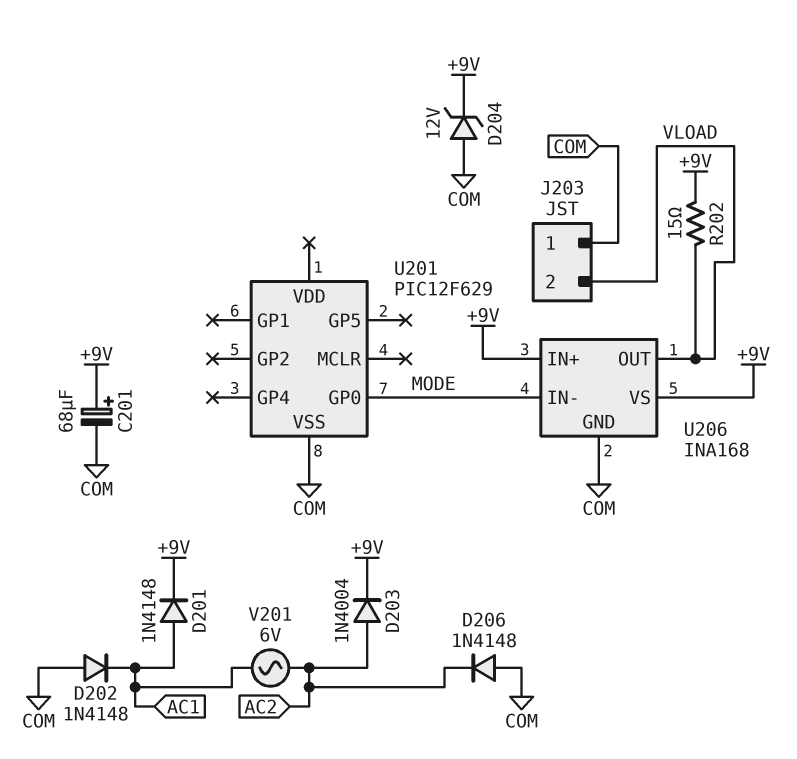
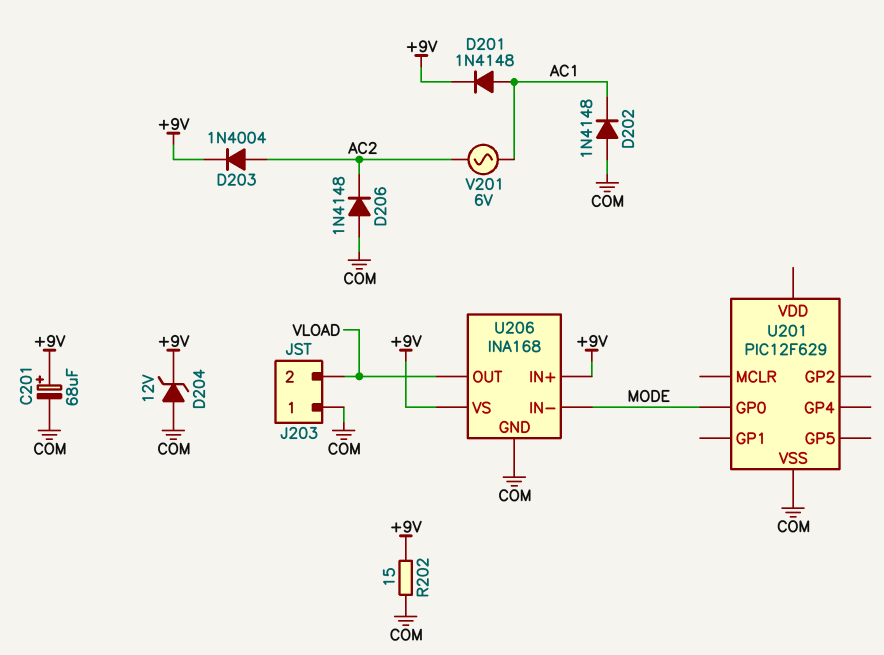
R202: 15 (+9V, VLOAD) -> 15 (+9V, COM)

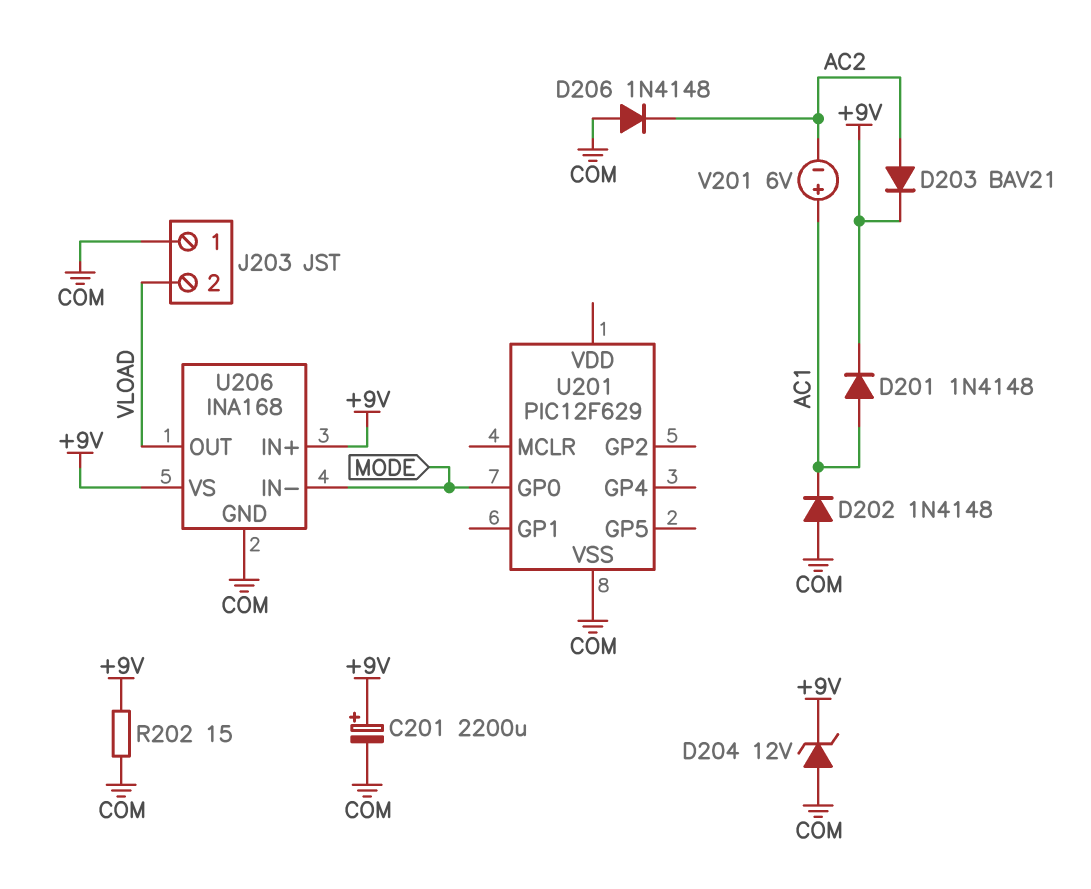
C201: 68uF (plus +9V, minus COM) -> 2200uF (plus +9V, minus COM)
D203: diode 1N4004 (A AC2, K +9V) -> diode BAV21 (A AC2, K +9V)
V201: AC 6V (AC1, AC2) -> 6V (plus AC1, minus AC2)

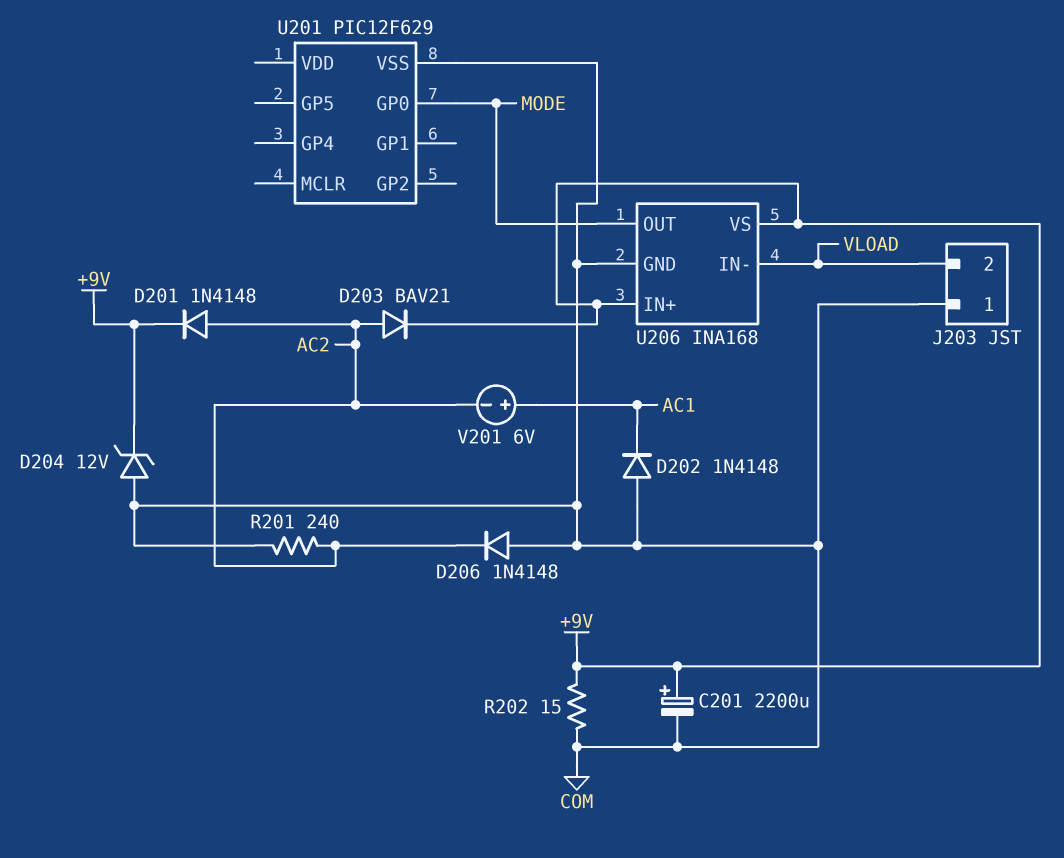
D201: diode 1N4148 (A AC1, K +9V) -> diode 1N4148 (A AC2, K +9V)
R201: none -> 240 (AC2, COM)
U206 pin IN-: MODE -> VLOAD
U206 pin OUT: VLOAD -> MODE

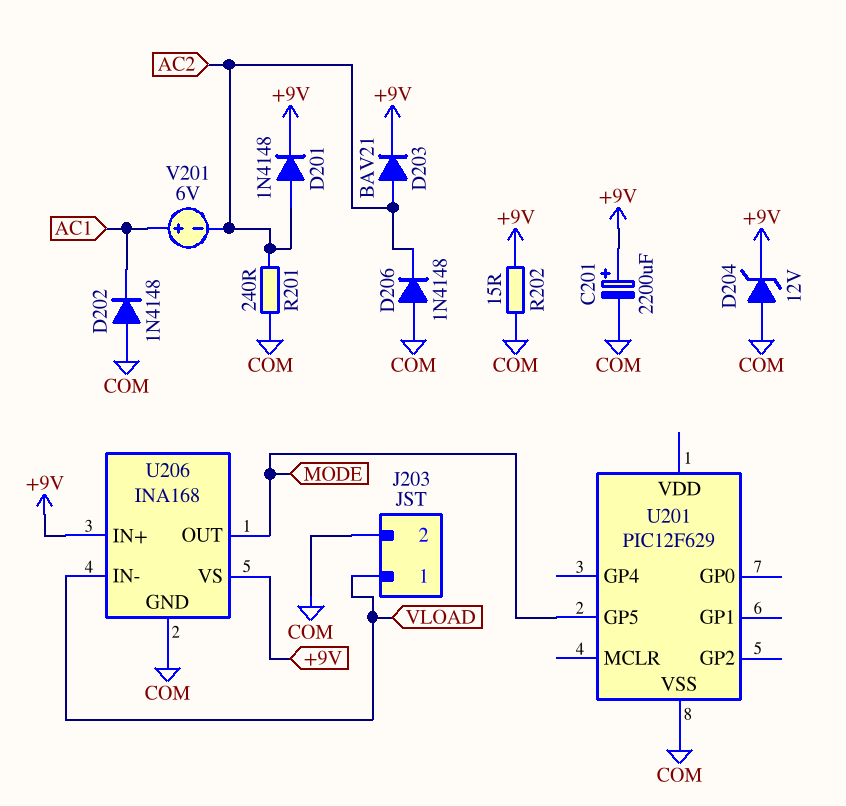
J203 pin 1: COM -> VLOAD
J203 pin 2: VLOAD -> COM
U201 pin GP0: MODE -> none
U201 pin GP5: none -> MODE

